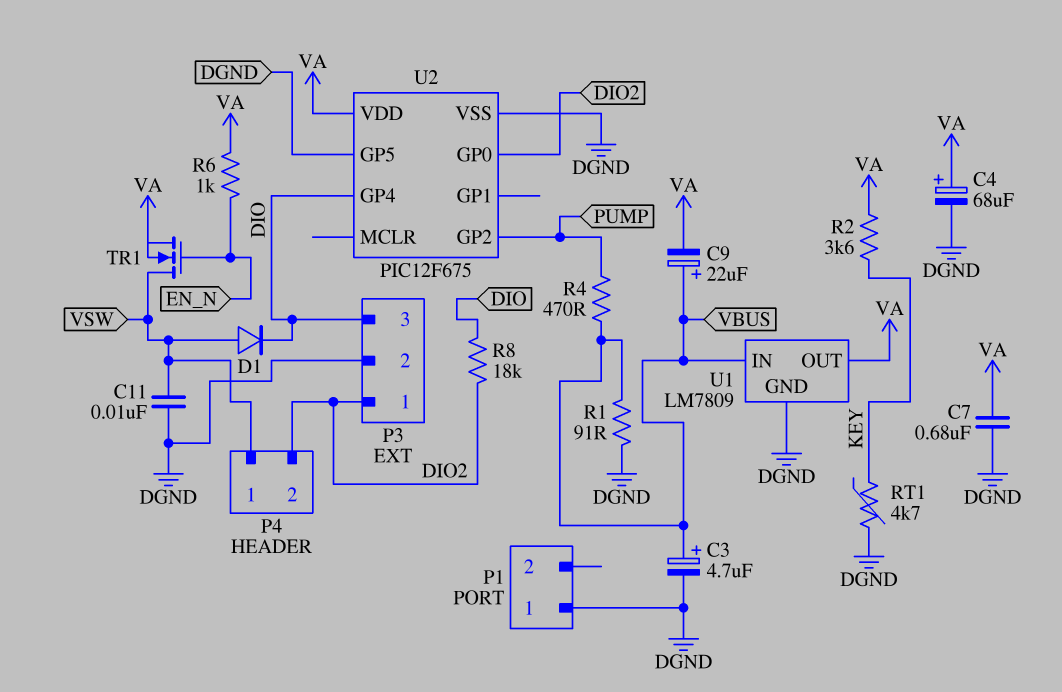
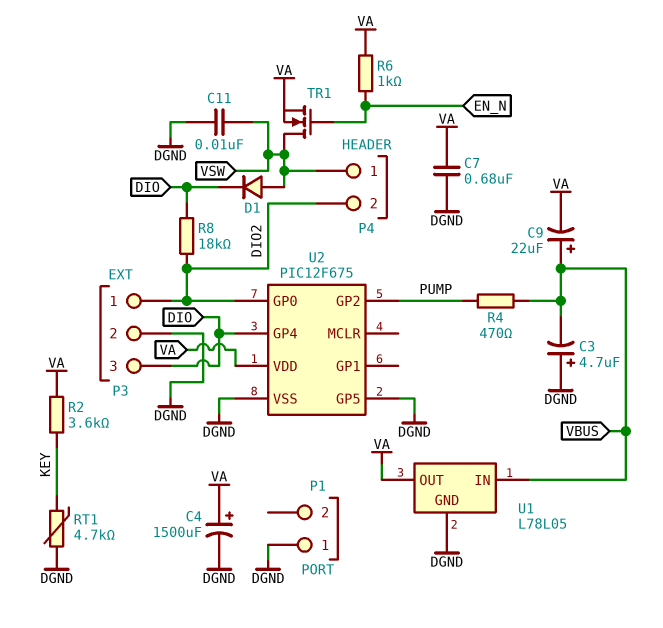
C3: 4.7uF (plus VBUS, minus DGND) -> 4.7uF (plus DGND, minus VBUS)
C4: 68uF (plus VA, minus DGND) -> 1500uF (plus VA, minus DGND)
R1: 91 (DGND, VBUS) -> none
U1: LM7809 -> L78L05

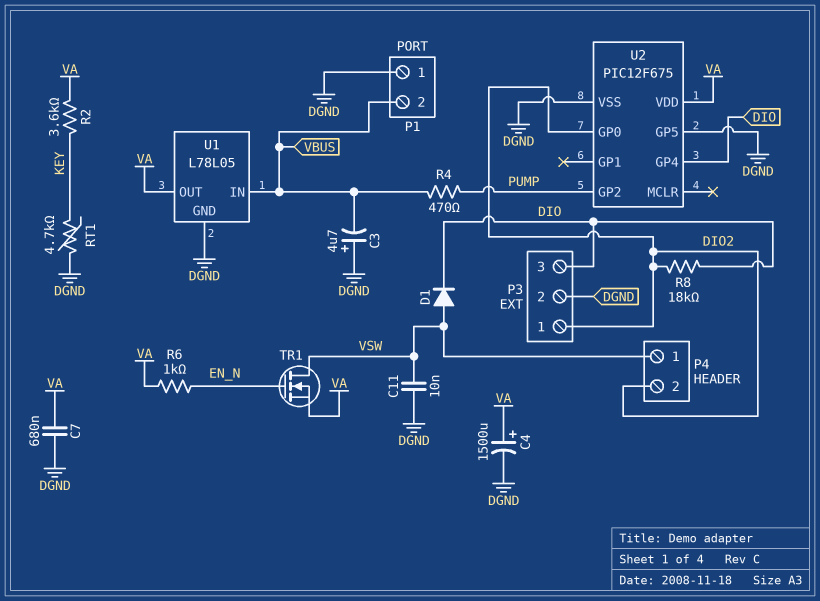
C9: 22uF (plus VBUS, minus VA) -> none
P1 pin 2: none -> VBUS

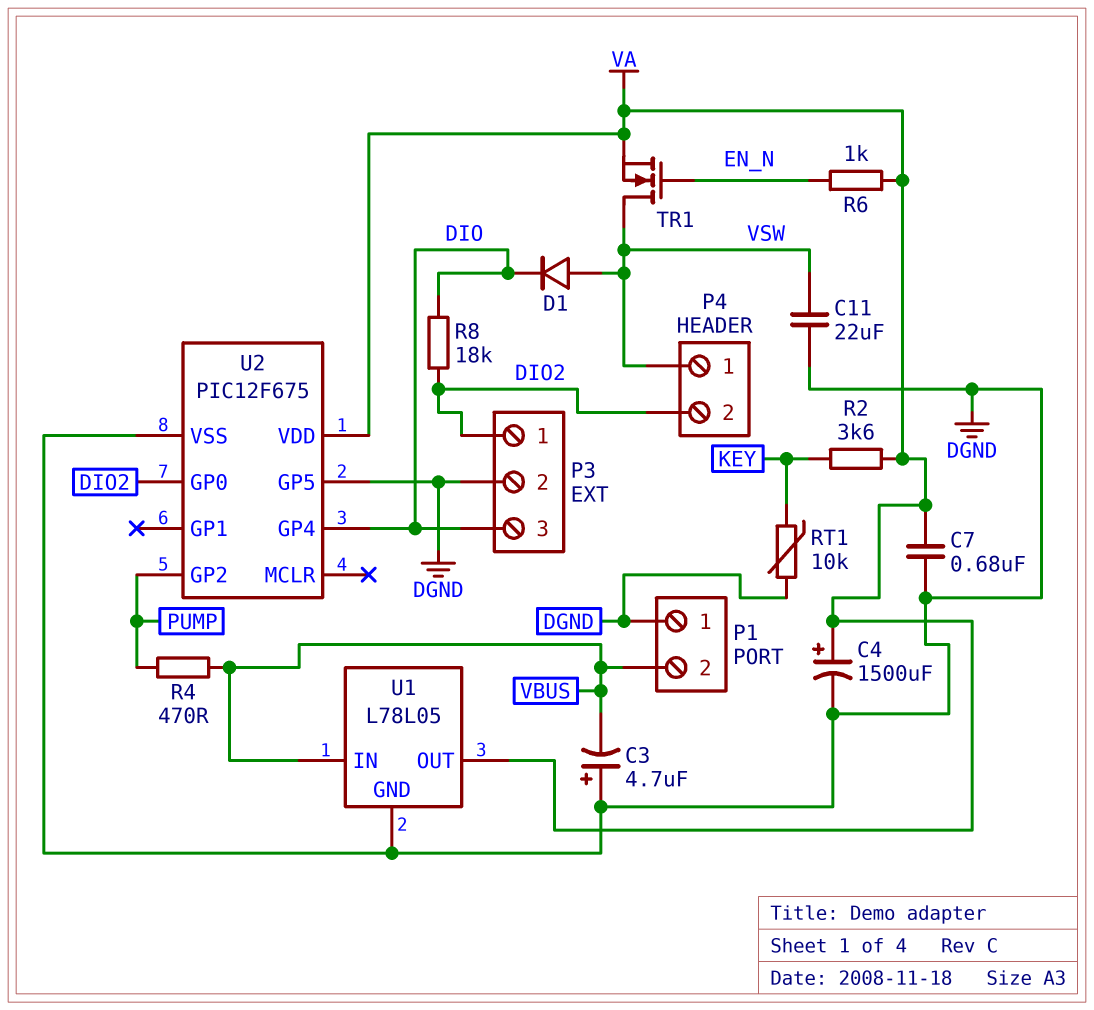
C11: 10nF (DGND, VSW) -> 22uF (DGND, VSW)
RT1: 4.7k (DGND, KEY) -> 10k (DGND, KEY)

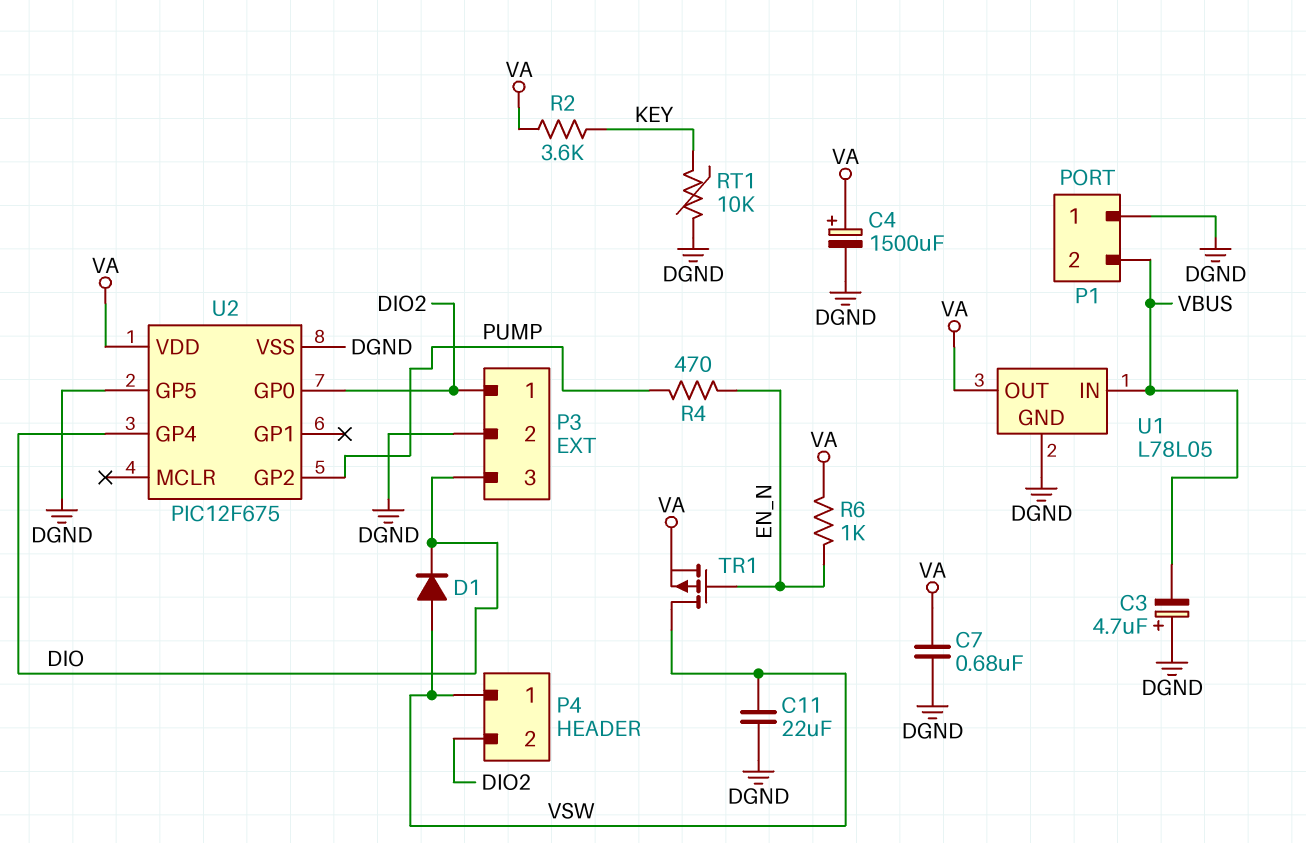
R4: 470 (PUMP, VBUS) -> 470 (EN_N, PUMP)
R8: 18k (DIO, DIO2) -> none
TR1: NMOS (G EN_N, D VSW, S VA) -> PMOS (G EN_N, D VSW, S VA)

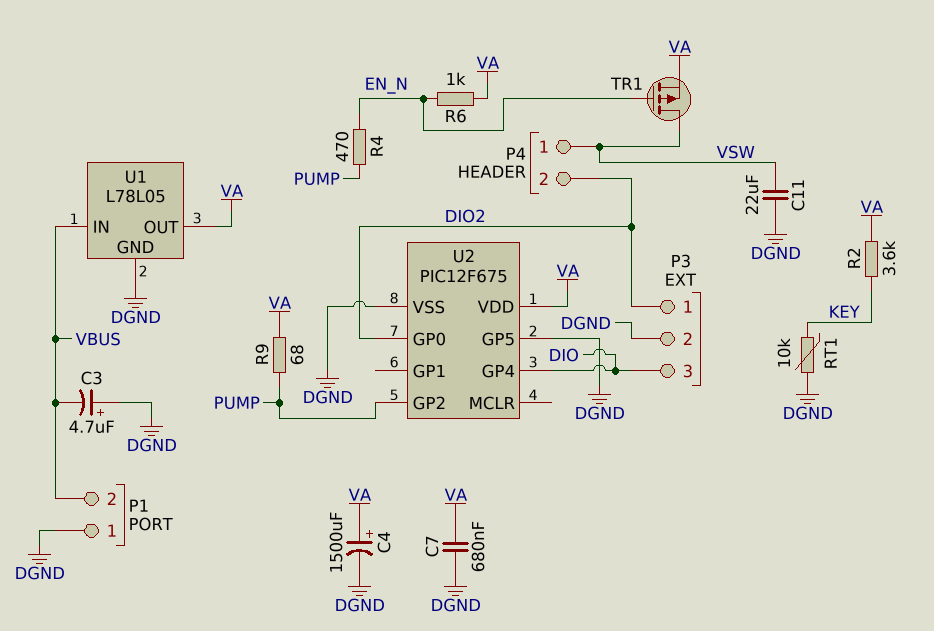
D1: diode (A VSW, K DIO) -> none
R9: none -> 68 (PUMP, VA)

